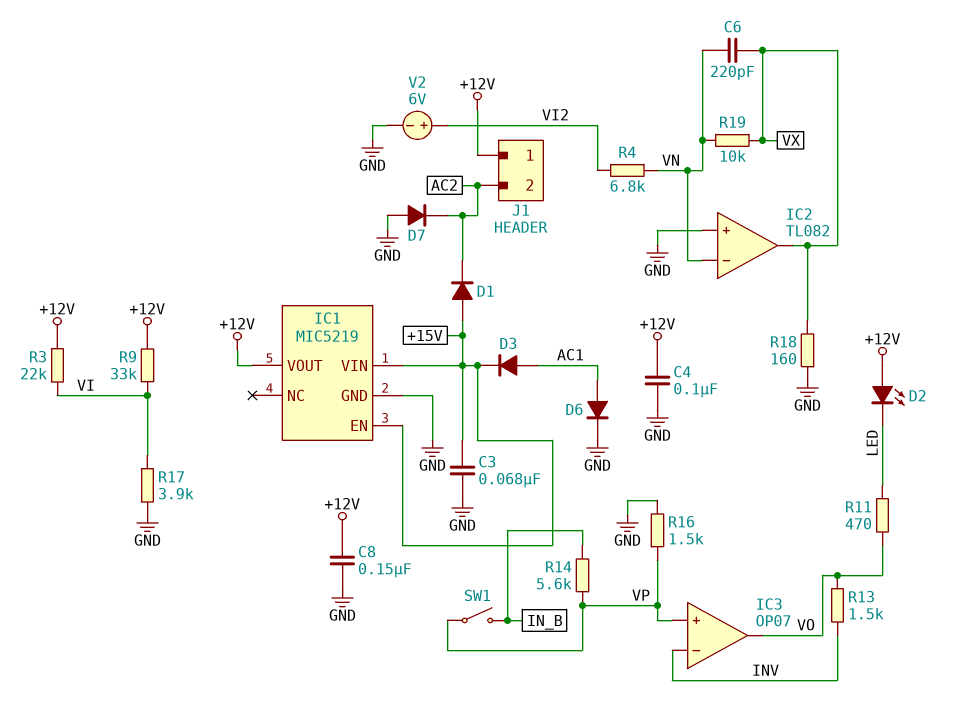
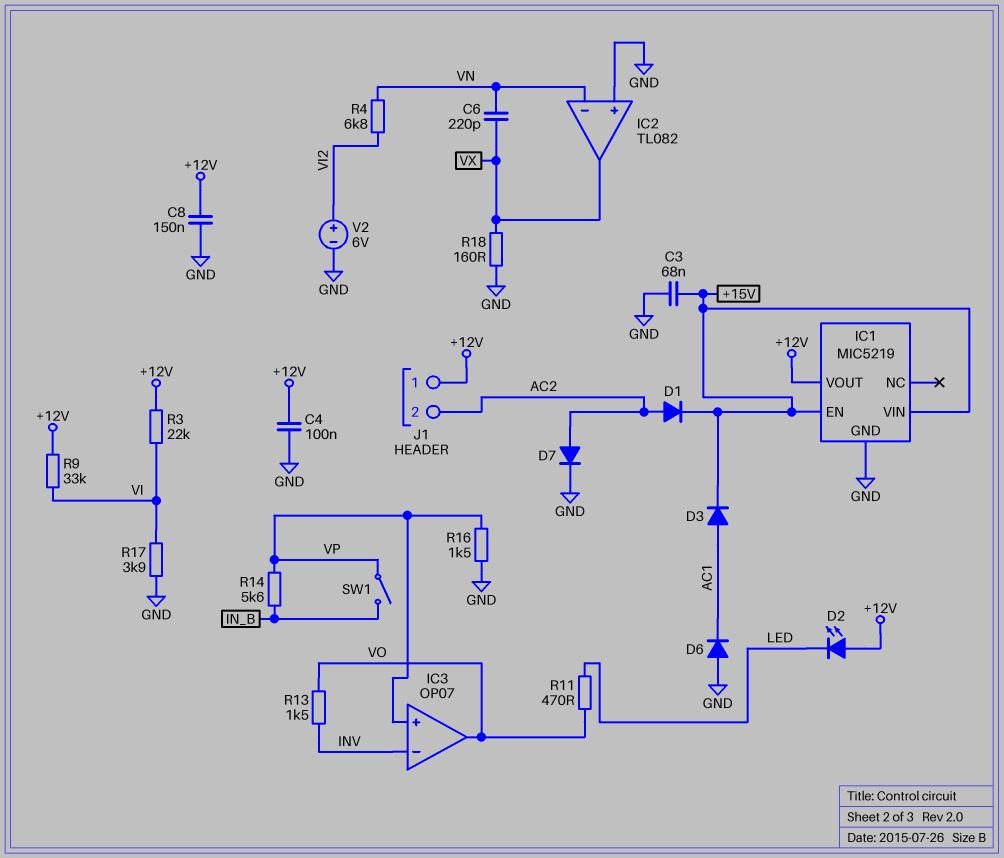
D1: diode (A +15V, K AC2) -> diode (A AC2, K +15V)
D6: diode (A AC1, K GND) -> diode (A GND, K AC1)
D7: diode (A GND, K AC2) -> diode (A AC2, K GND)
R19: 10k (VN, VX) -> none

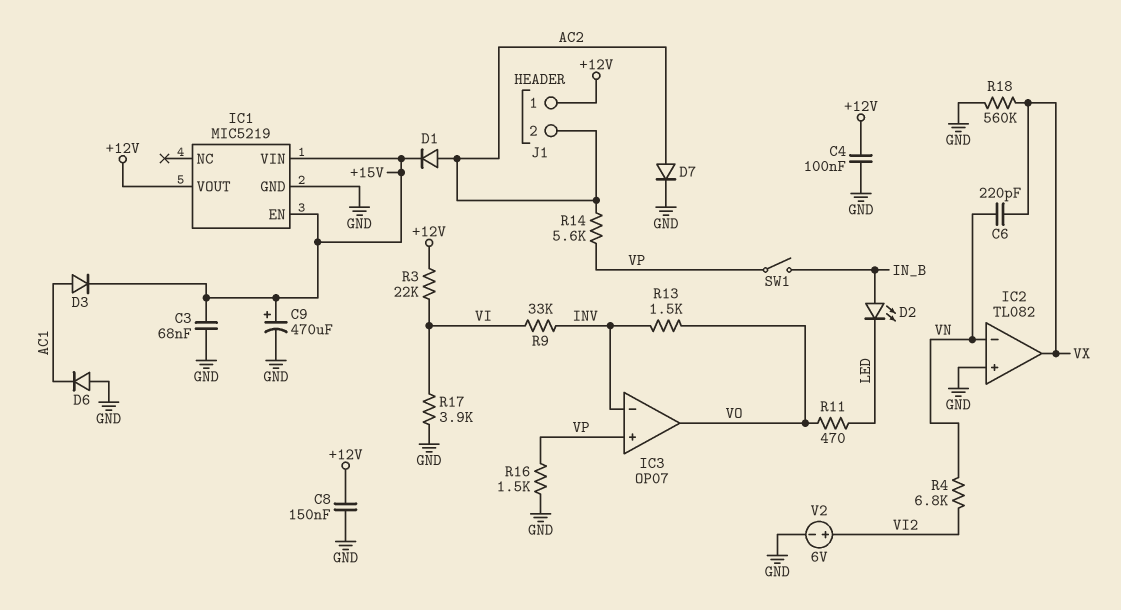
C9: none -> 470uF (plus +15V, minus GND)
D2: LED (A +12V, K LED) -> LED (A IN_B, K LED)
R9: 33k (+12V, VI) -> 33k (INV, VI)
R14: 5.6k (IN_B, VP) -> 5.6k (AC2, VP)
R18: 160 (GND, VX) -> 560k (GND, VX)

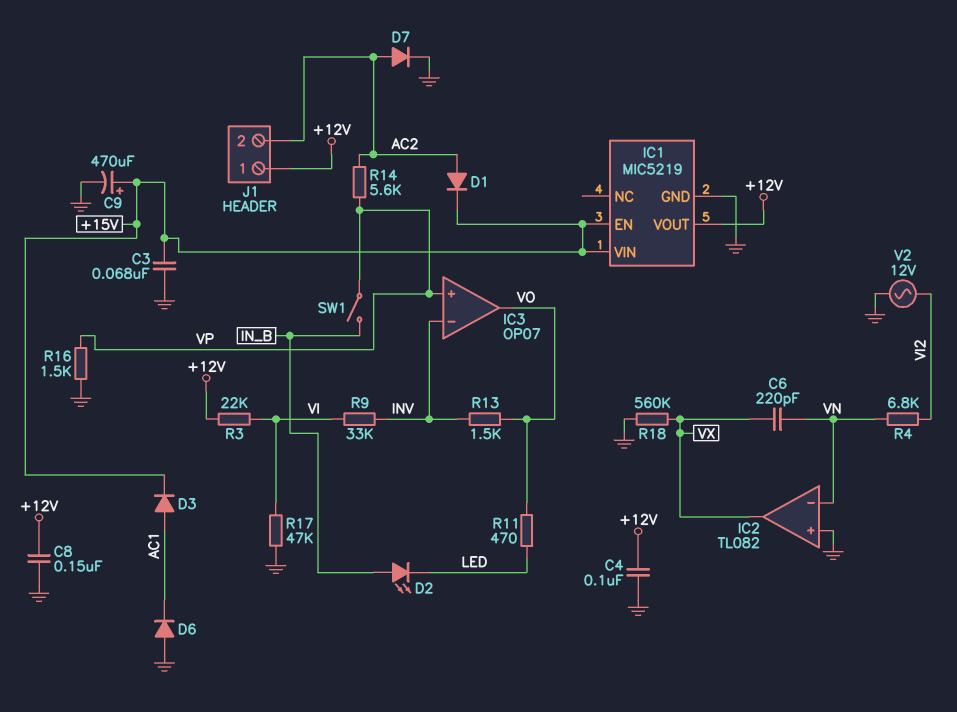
R17: 3.9k (GND, VI) -> 47k (GND, VI)
V2: 6V (plus VI2, minus GND) -> AC 12V (GND, VI2)

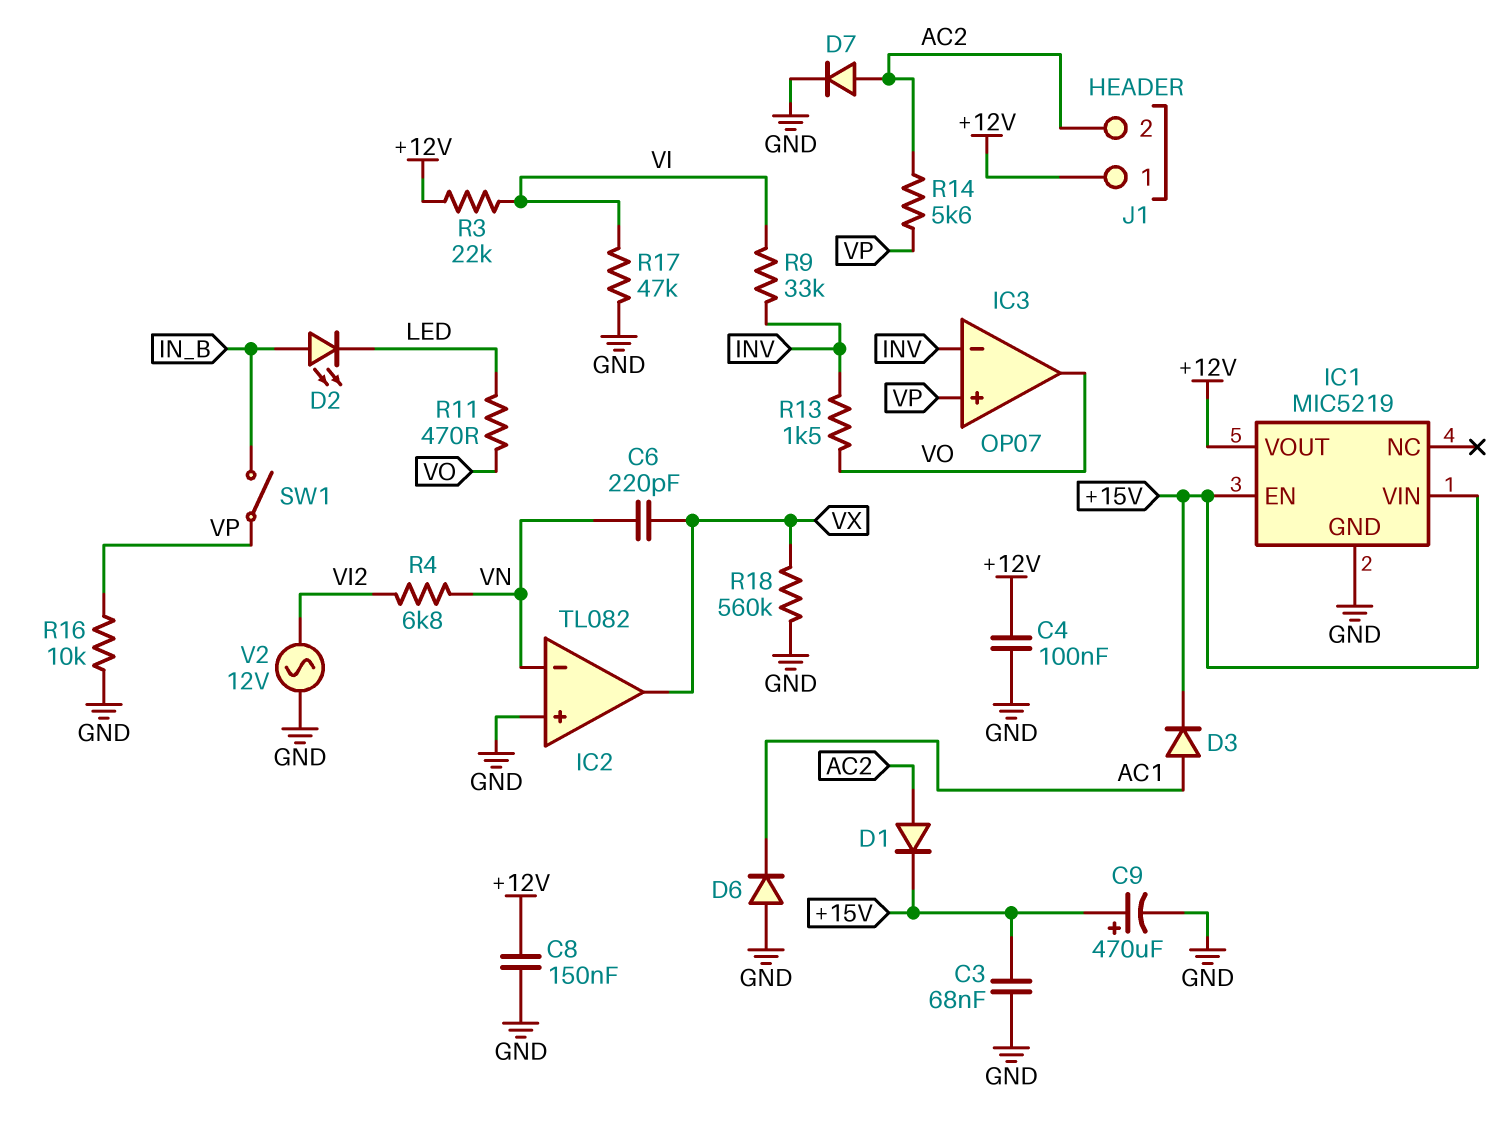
R16: 1.5k (GND, VP) -> 10k (GND, VP)

